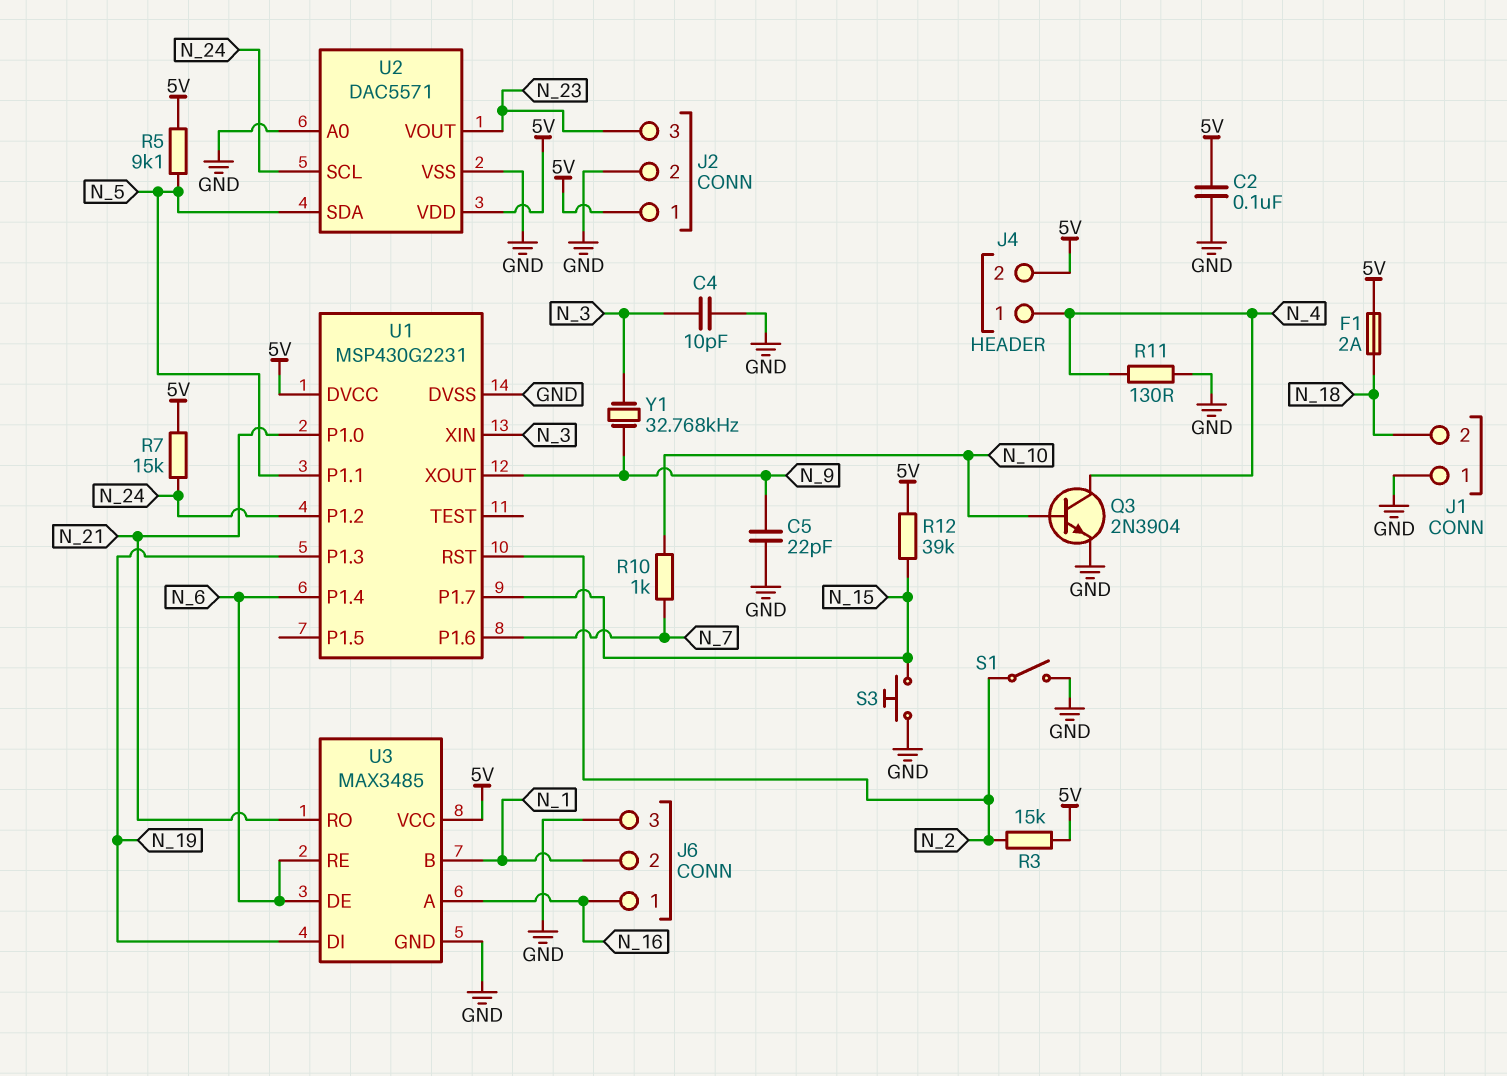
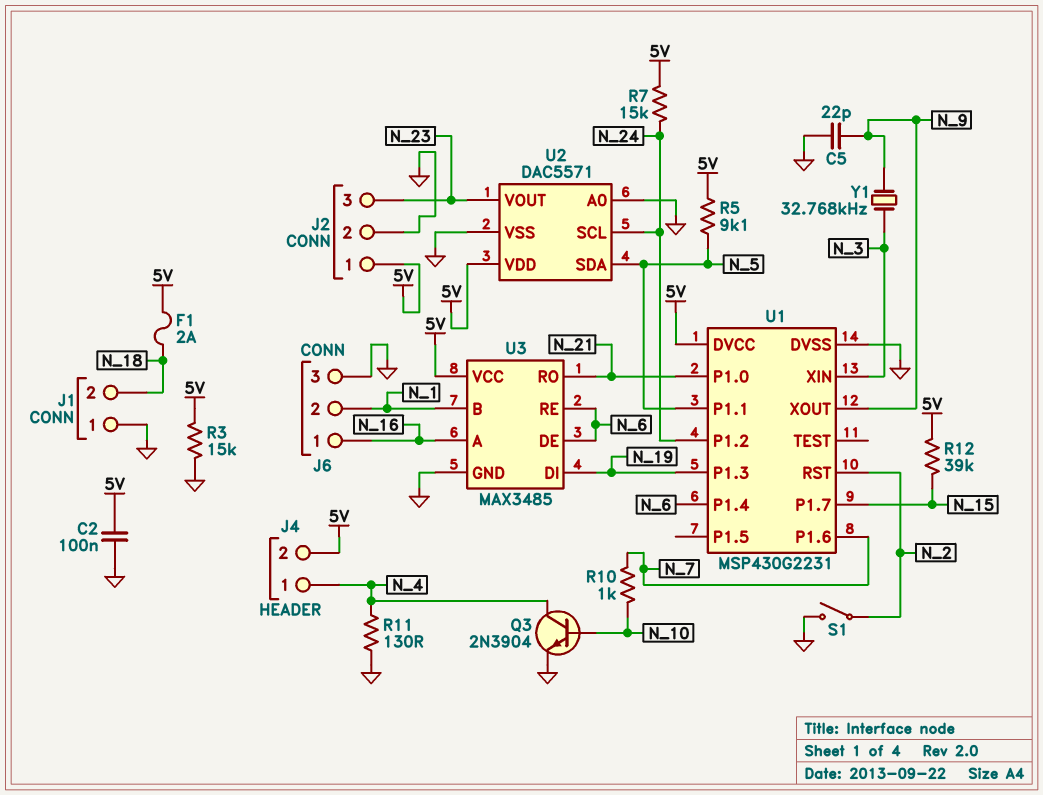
C4: 10pF (GND, N_3) -> none
R3: 15k (5V, N_2) -> 15k (5V, GND)
S3: button (GND, N_15) -> none

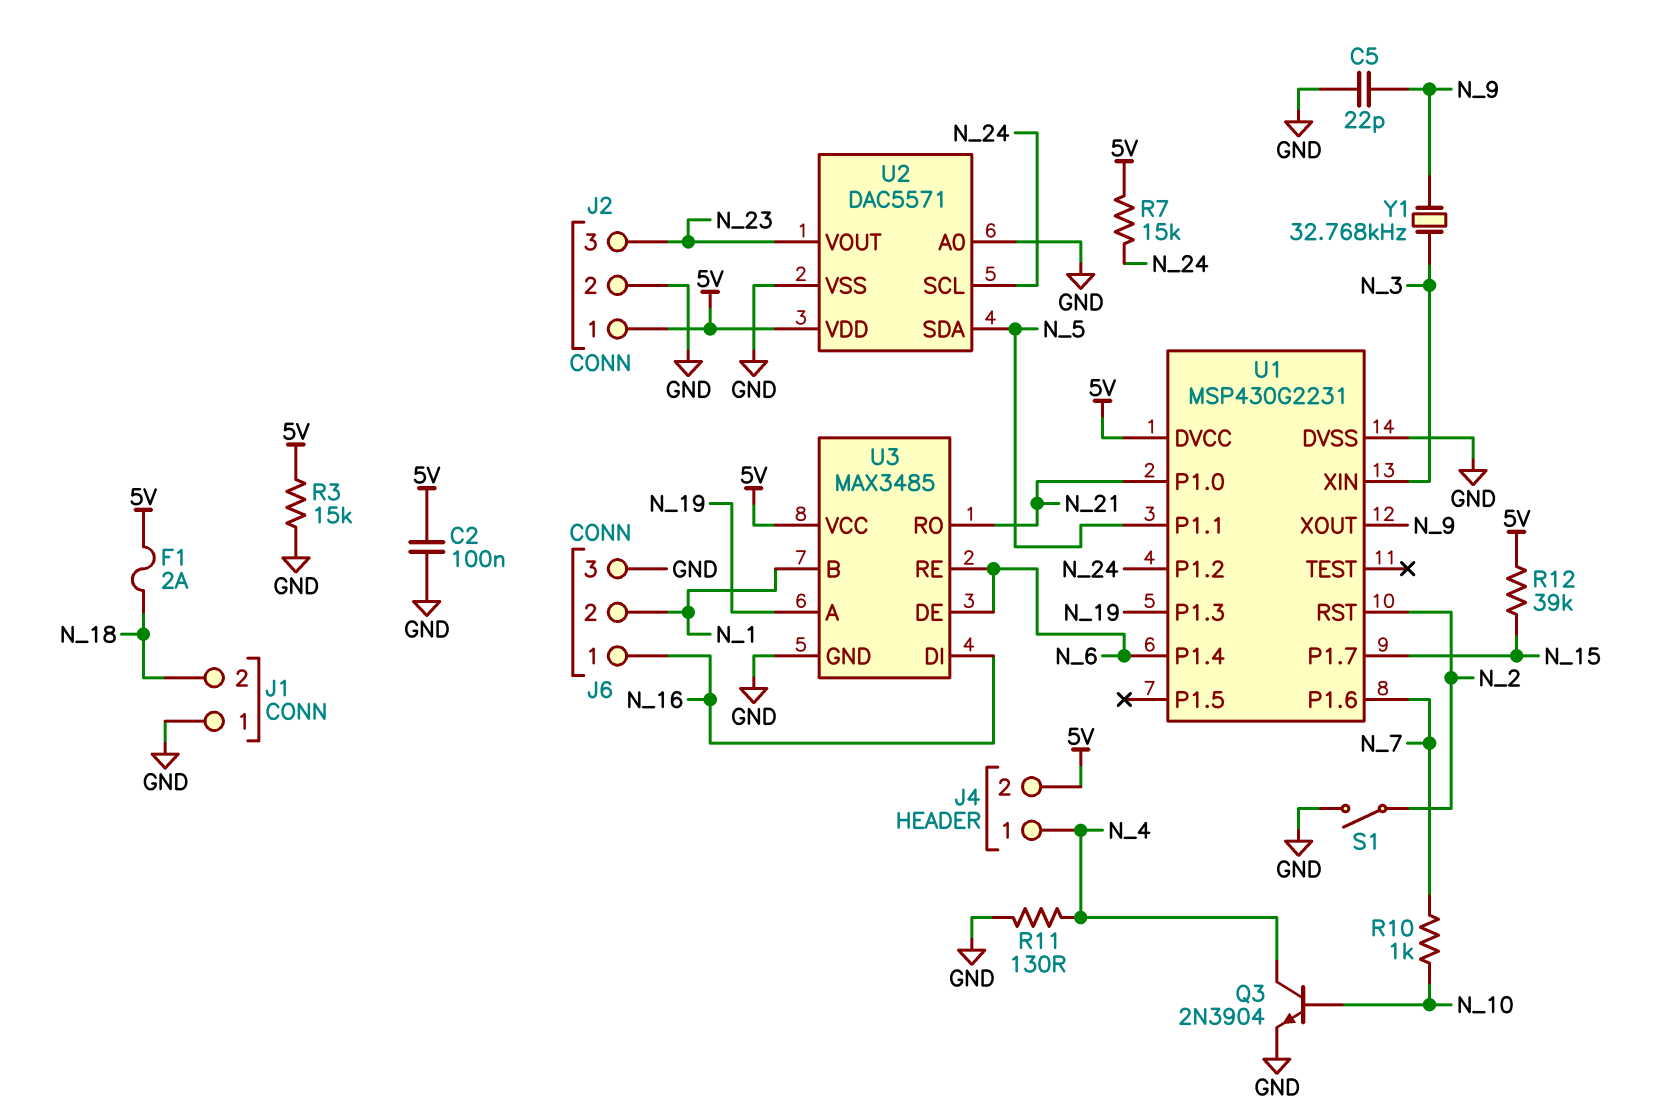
R5: 9.1k (5V, N_5) -> none
U3 pin A: N_16 -> N_19
U3 pin DI: N_19 -> N_16

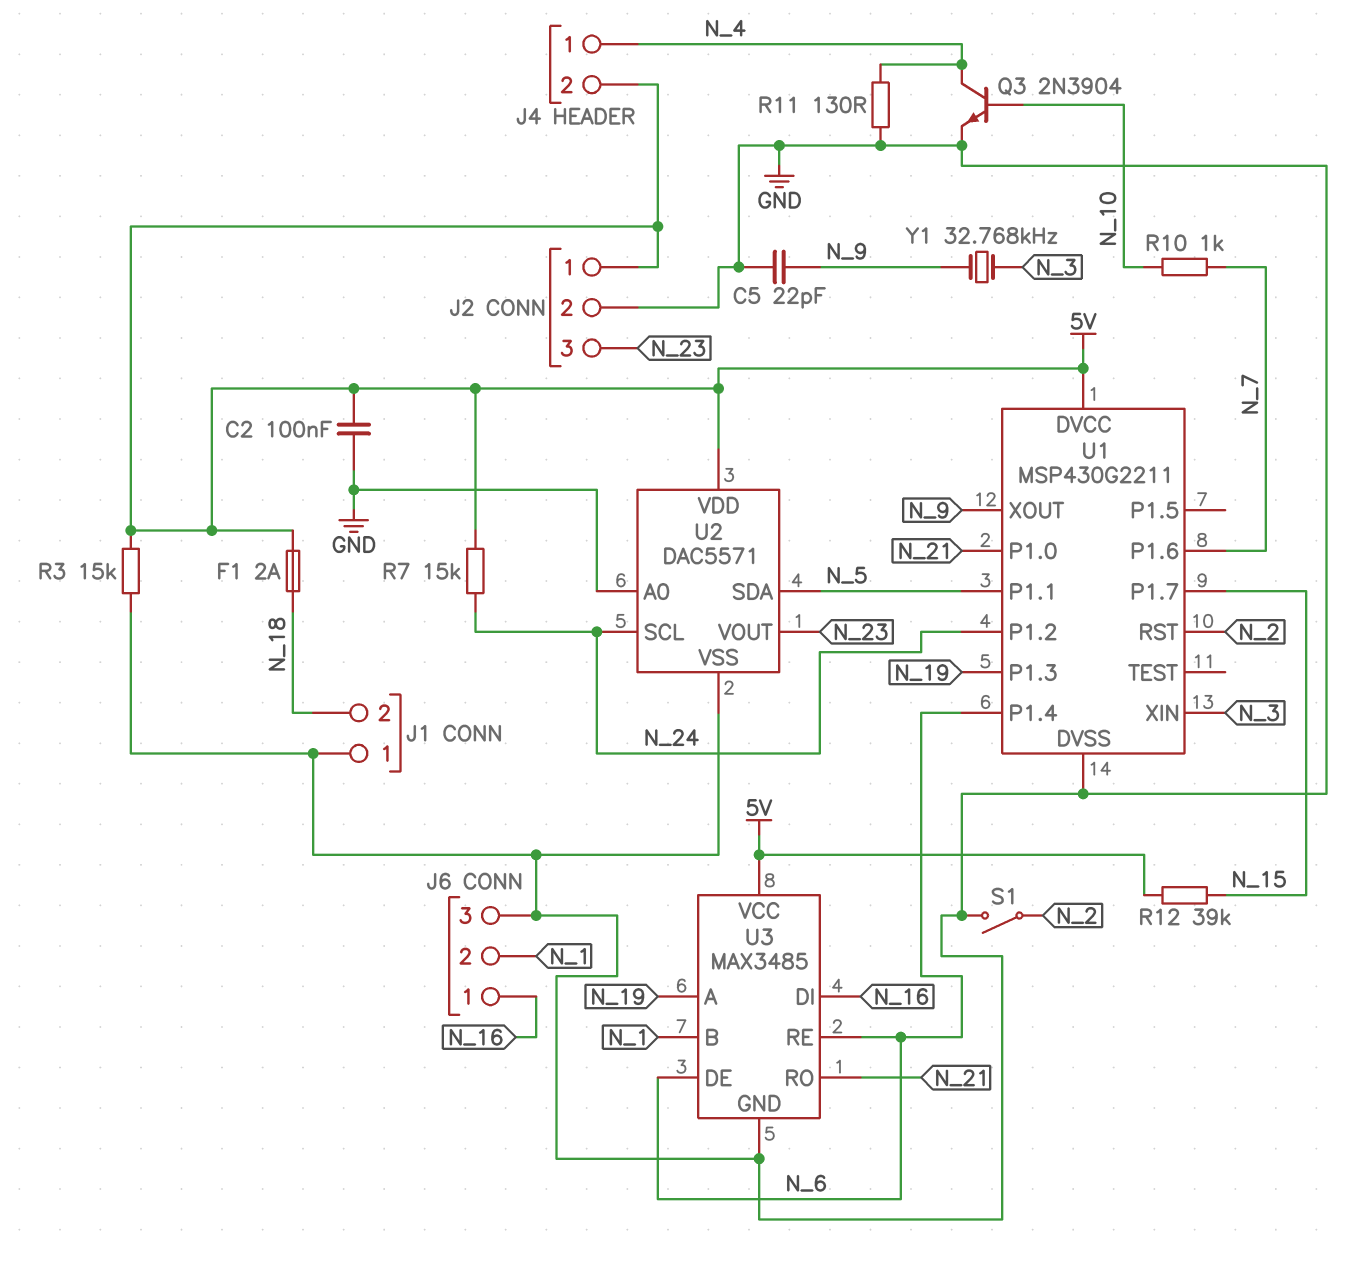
U1: MSP430G2231 -> MSP430G2211

